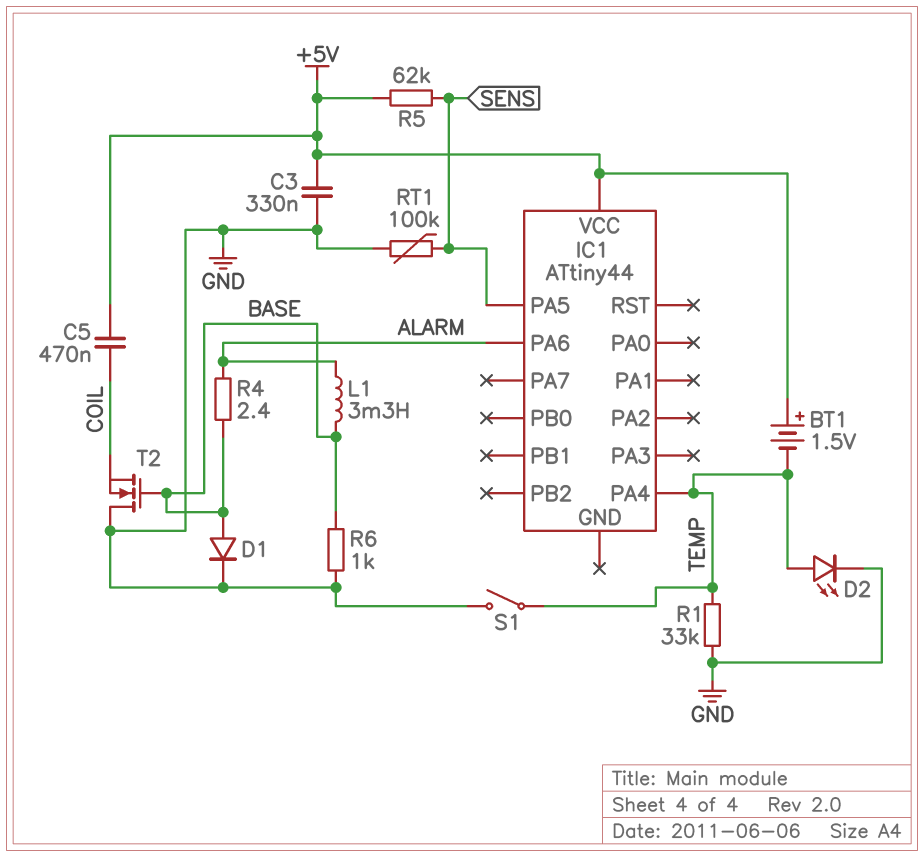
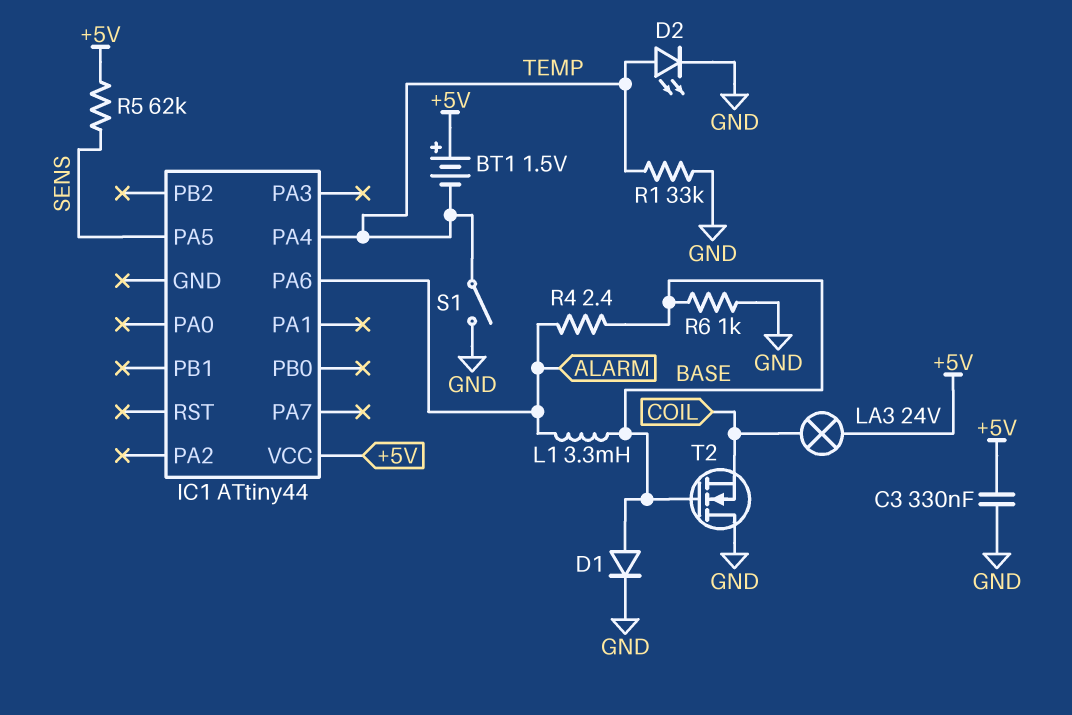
C5: 470nF (+5V, COIL) -> none
LA3: none -> lamp 24V (+5V, COIL)
RT1: 100k (GND, SENS) -> none

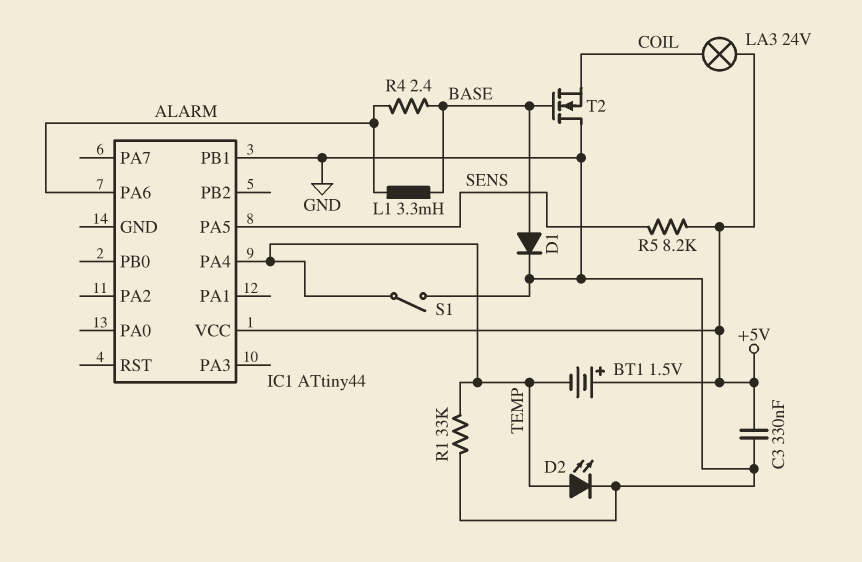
IC1 pin PB1: none -> GND
R5: 62k (+5V, SENS) -> 8.2k (+5V, SENS)
R6: 1k (BASE, GND) -> none

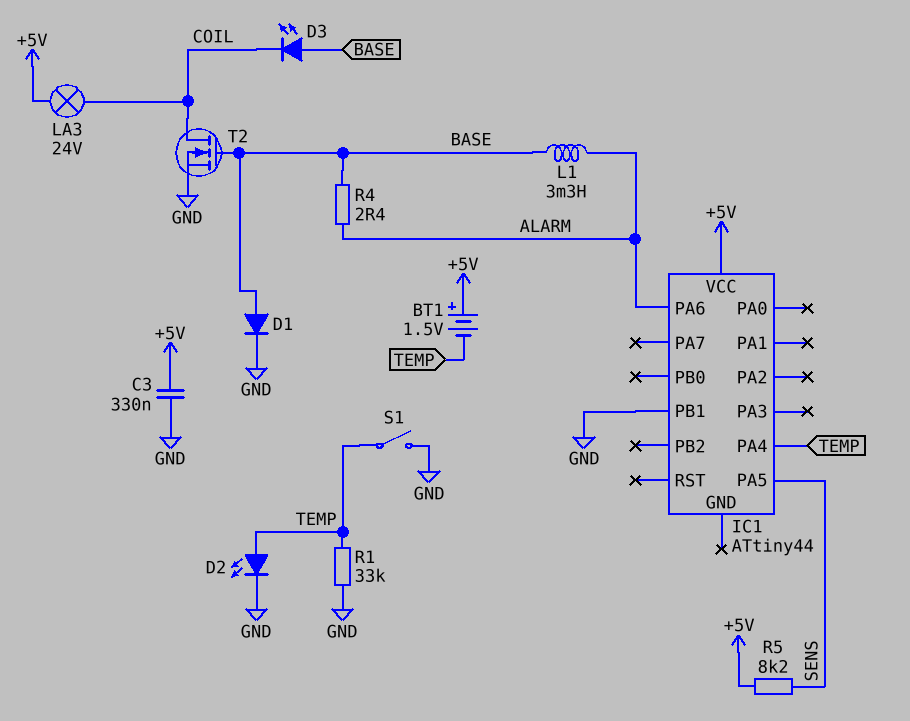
D3: none -> LED (A BASE, K COIL)
T2: NMOS (G BASE, D GND, S COIL) -> NMOS (G BASE, D COIL, S GND)

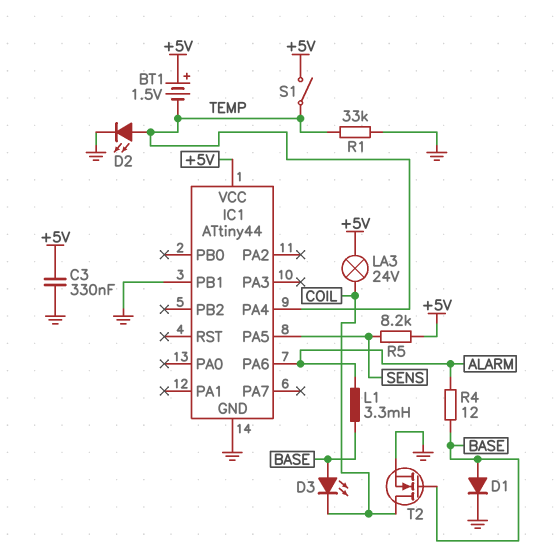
IC1 pin GND: none -> GND
R4: 2.4 (ALARM, BASE) -> 12 (ALARM, BASE)
S1: switch (GND, TEMP) -> switch (+5V, TEMP)

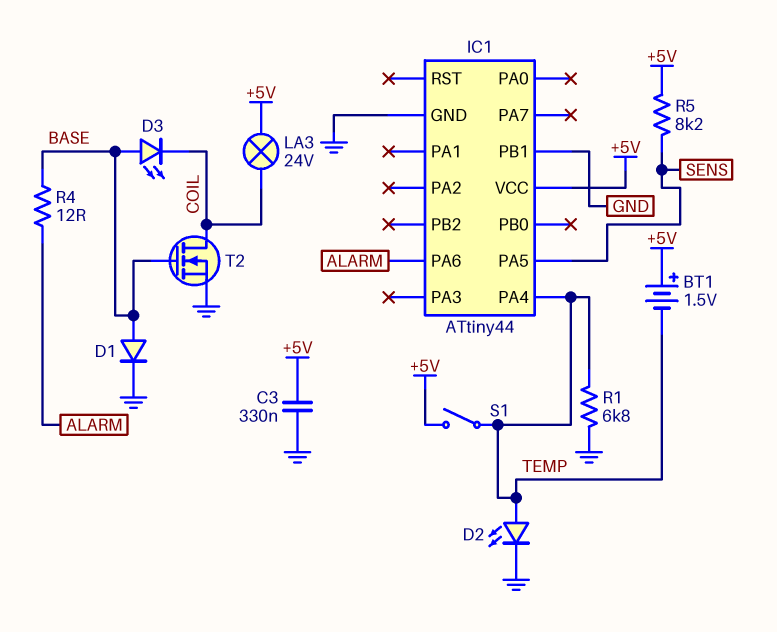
L1: 3.3mH (ALARM, BASE) -> none
R1: 33k (GND, TEMP) -> 6.8k (GND, TEMP)

